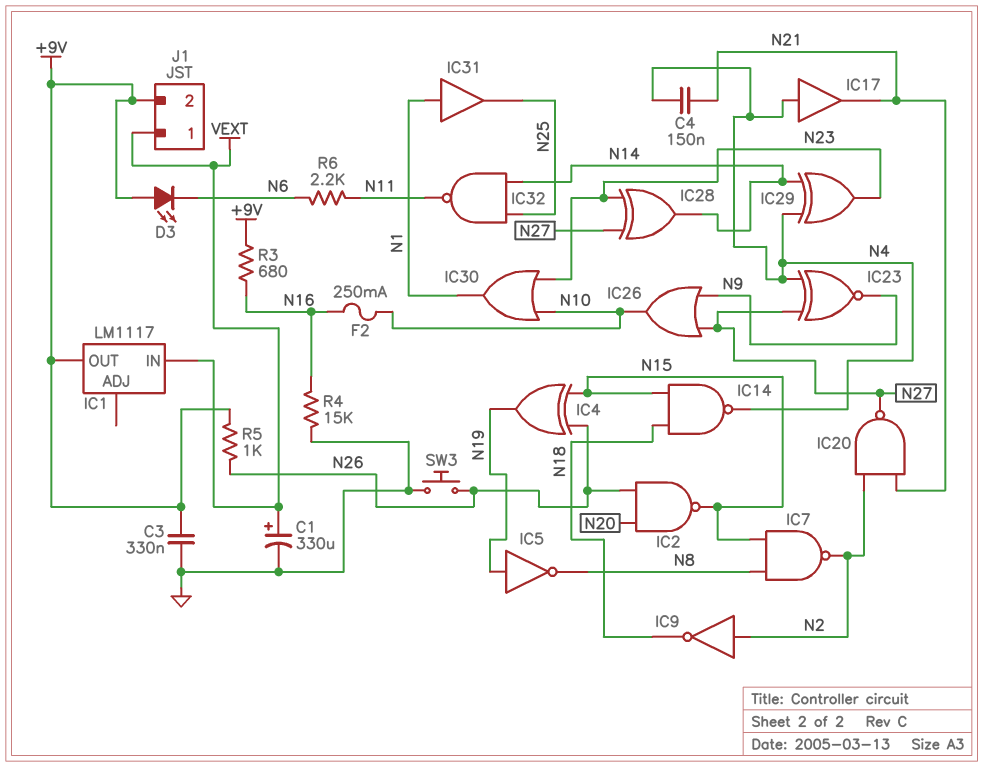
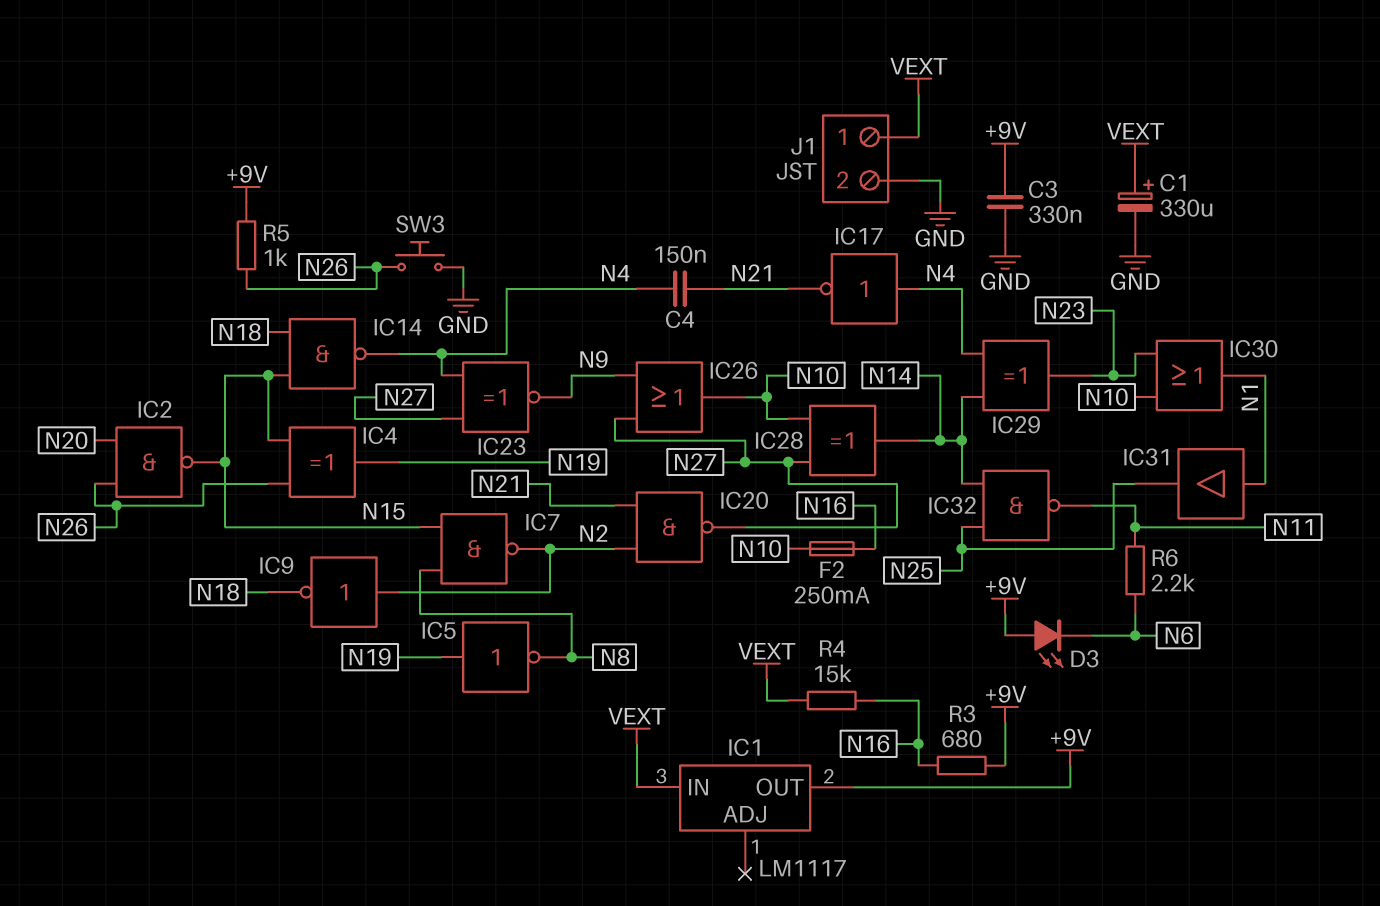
IC17: buffer (in N4, out N21) -> NOT (in N4, out N21)
IC28: XOR (in N23, in N27, out N14) -> XOR (in N10, in N27, out N14)
J1 pin 2: +9V -> GND
R4: 15k (GND, N16) -> 15k (N16, VEXT)

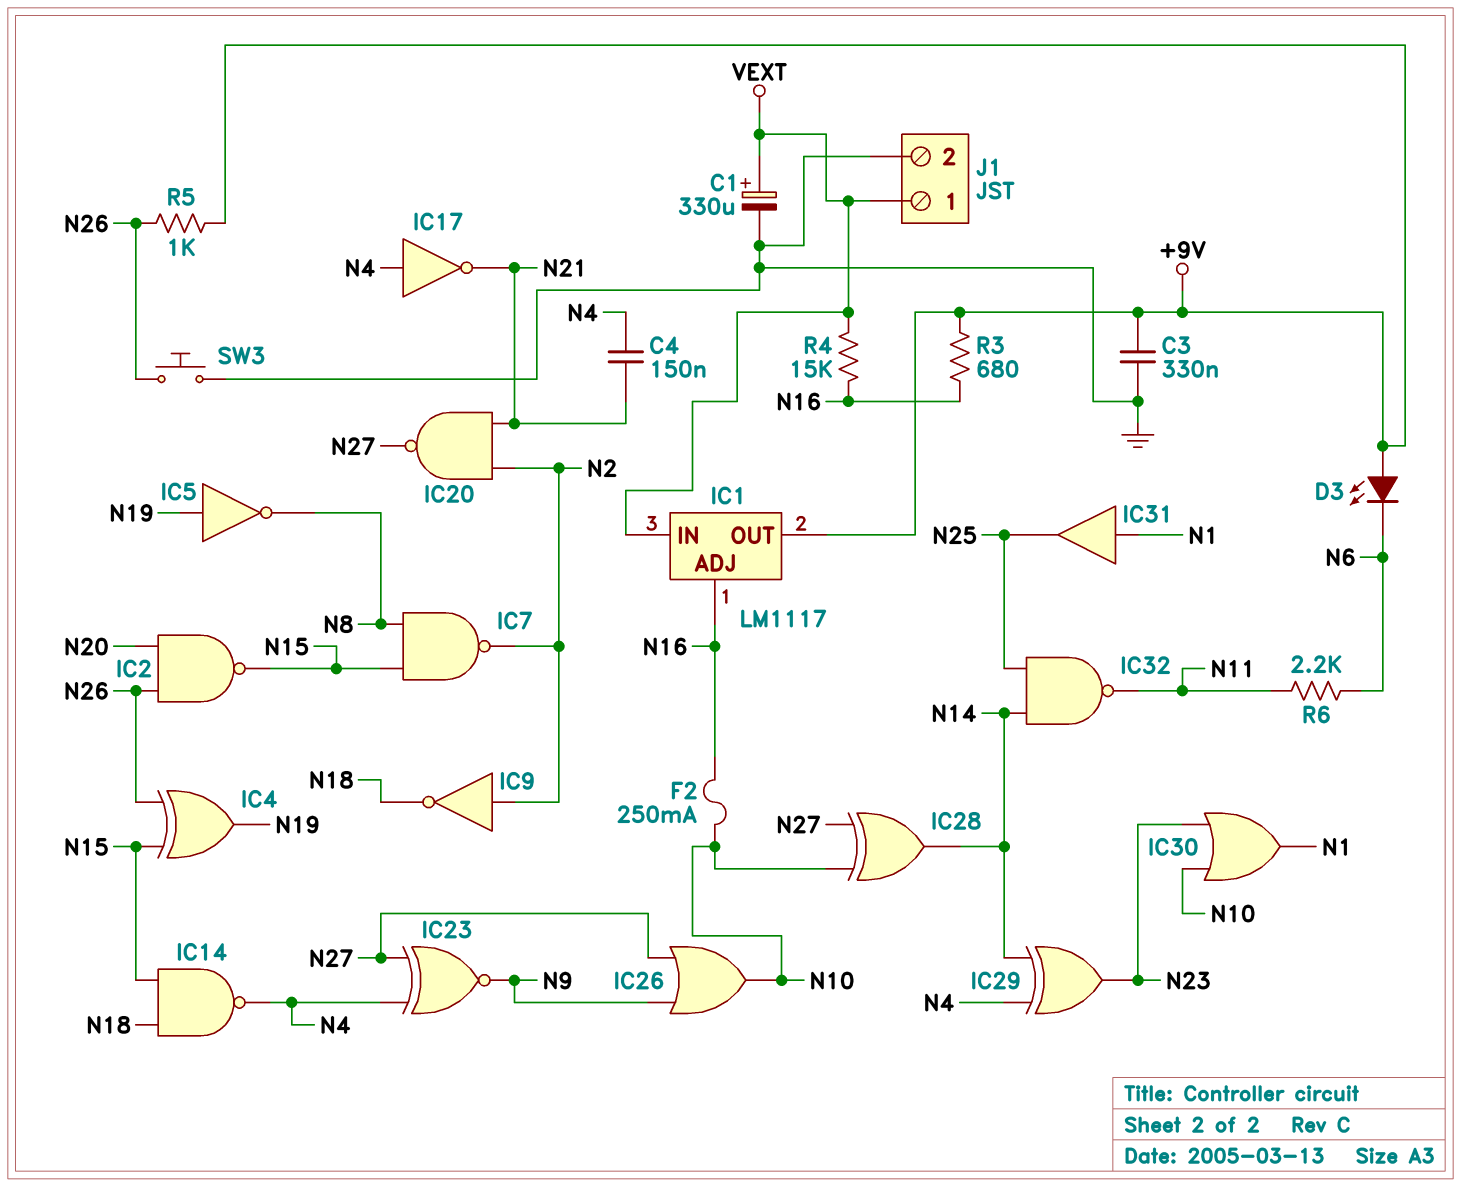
IC1 pin ADJ: none -> N16

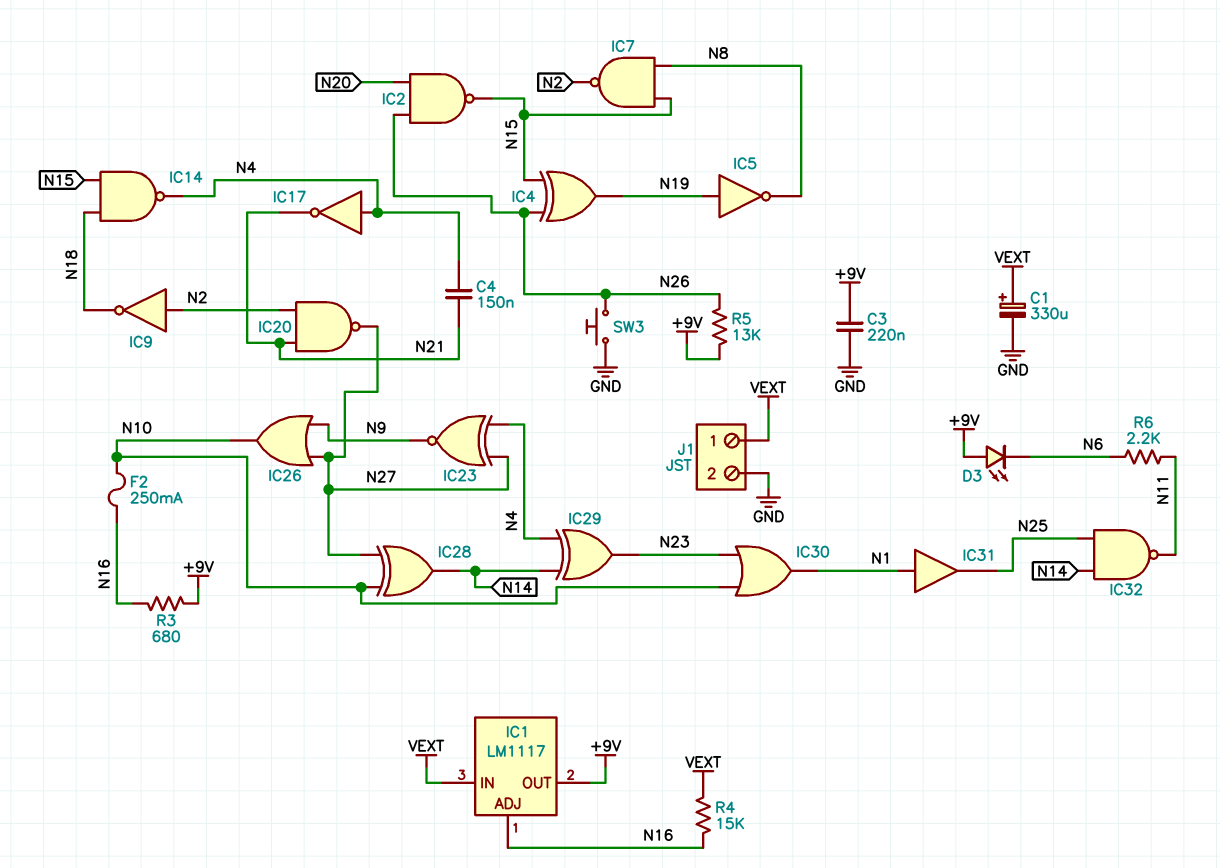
C3: 330nF (+9V, GND) -> 220nF (+9V, GND)
R5: 1k (+9V, N26) -> 13k (+9V, N26)

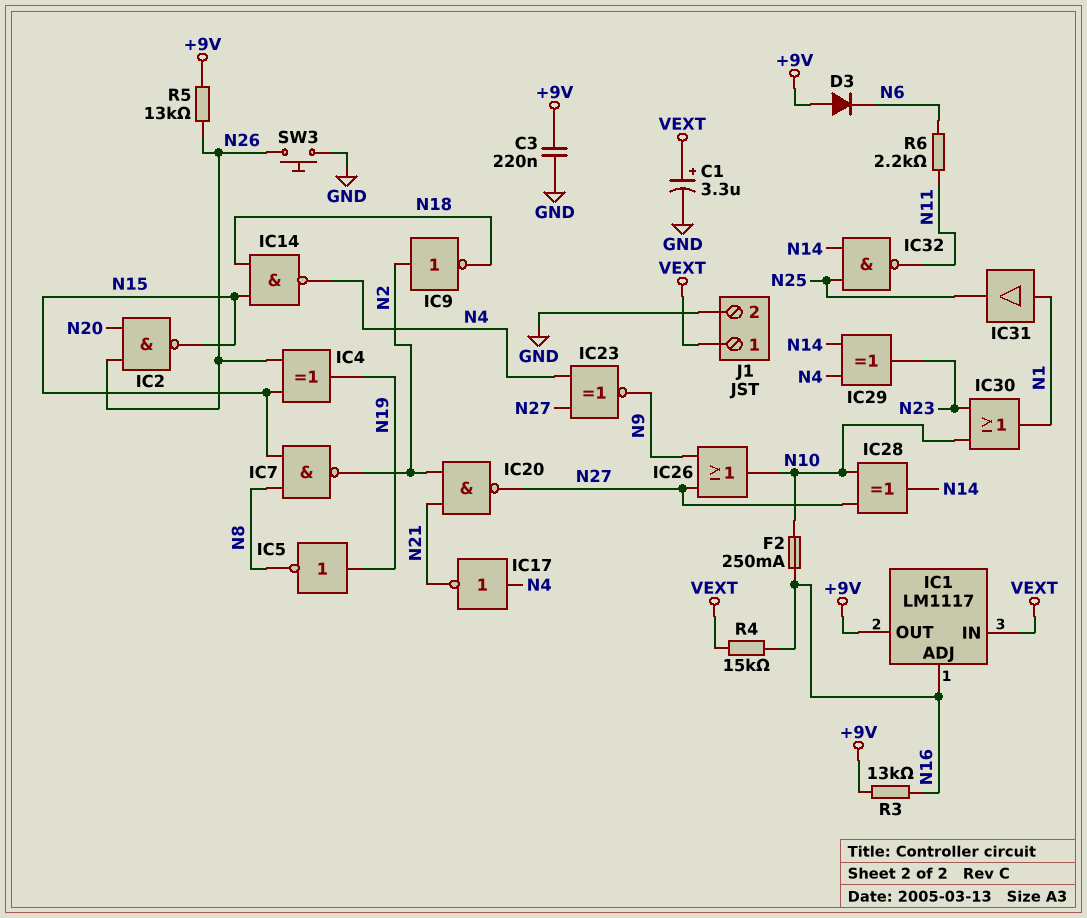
C1: 330uF (plus VEXT, minus GND) -> 3.3uF (plus VEXT, minus GND)
C4: 150nF (N4, N21) -> none
D3: LED (A +9V, K N6) -> diode (A +9V, K N6)
R3: 680 (+9V, N16) -> 13k (+9V, N16)

